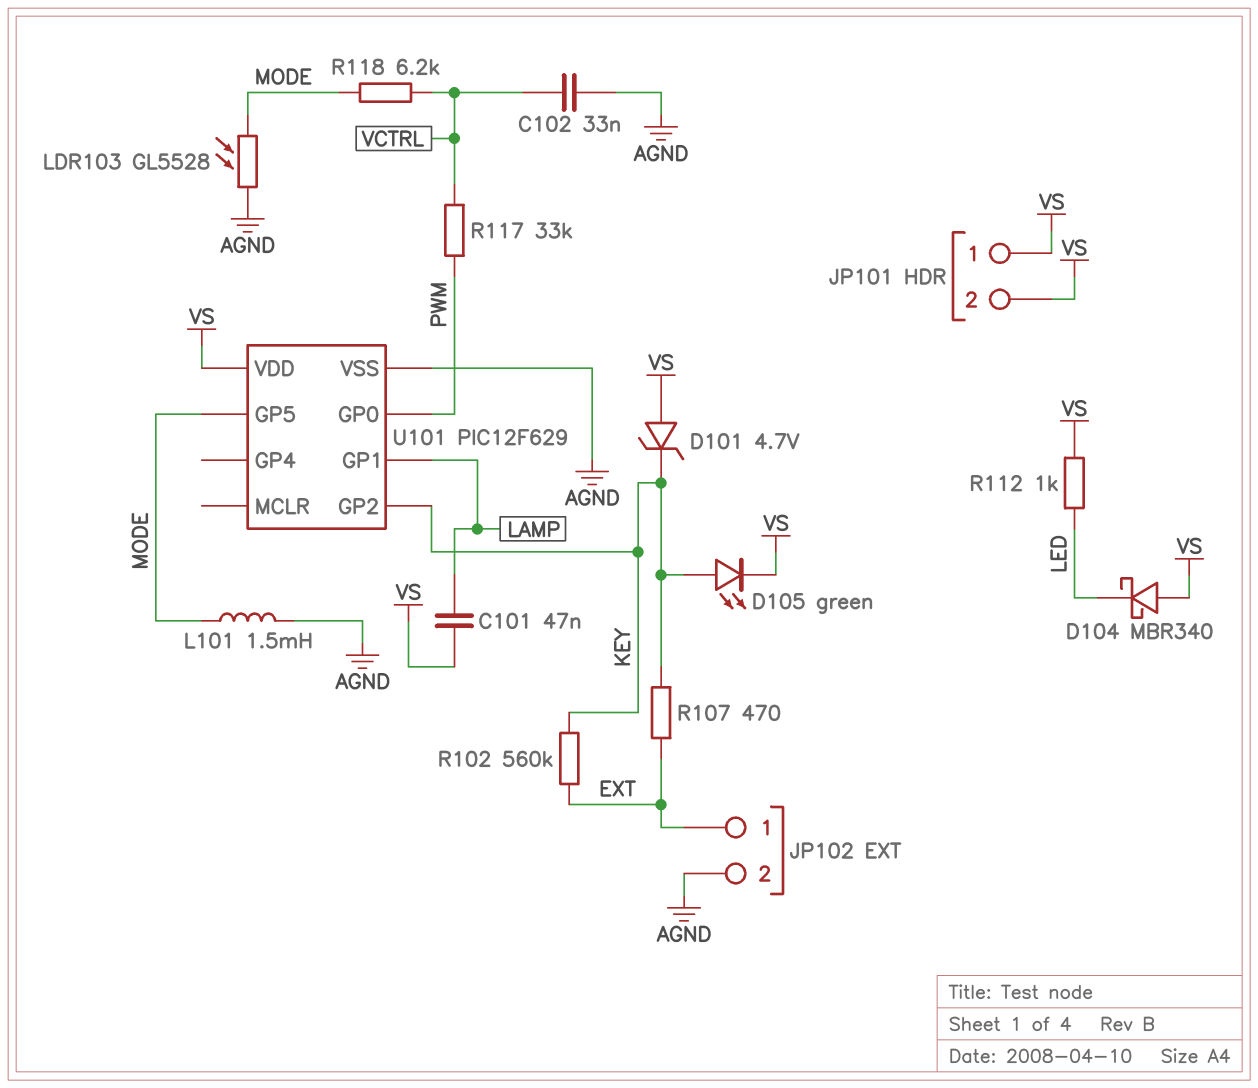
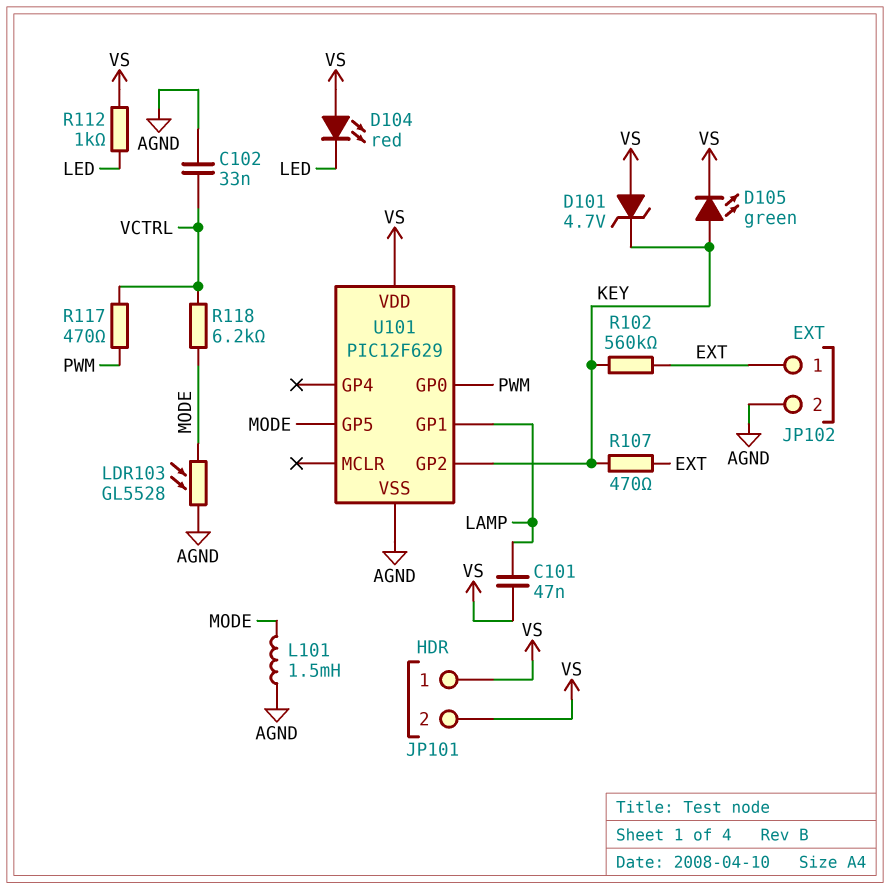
D104: schottky MBR340 (A VS, K LED) -> LED red (A VS, K LED)
R117: 33k (PWM, VCTRL) -> 470 (PWM, VCTRL)

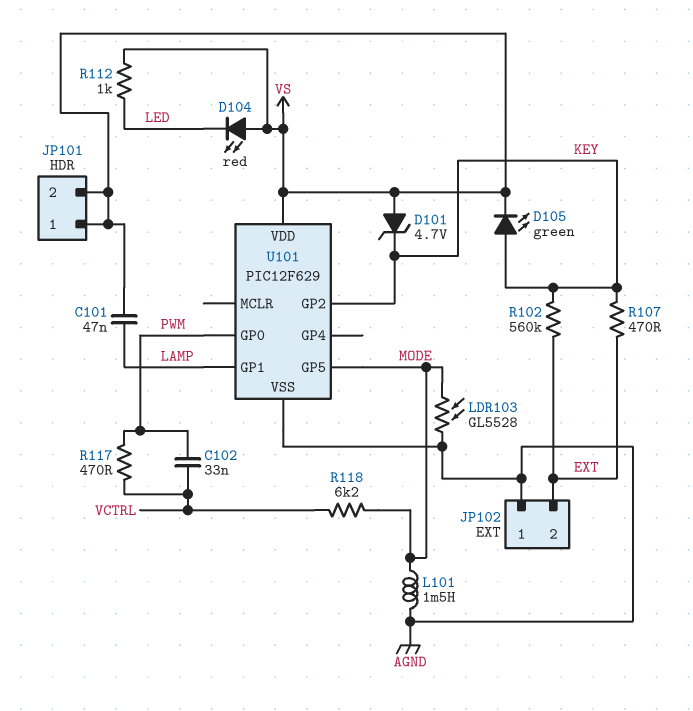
C102: 33nF (AGND, VCTRL) -> 33nF (PWM, VCTRL)
JP102 pin 1: EXT -> AGND
JP102 pin 2: AGND -> EXT

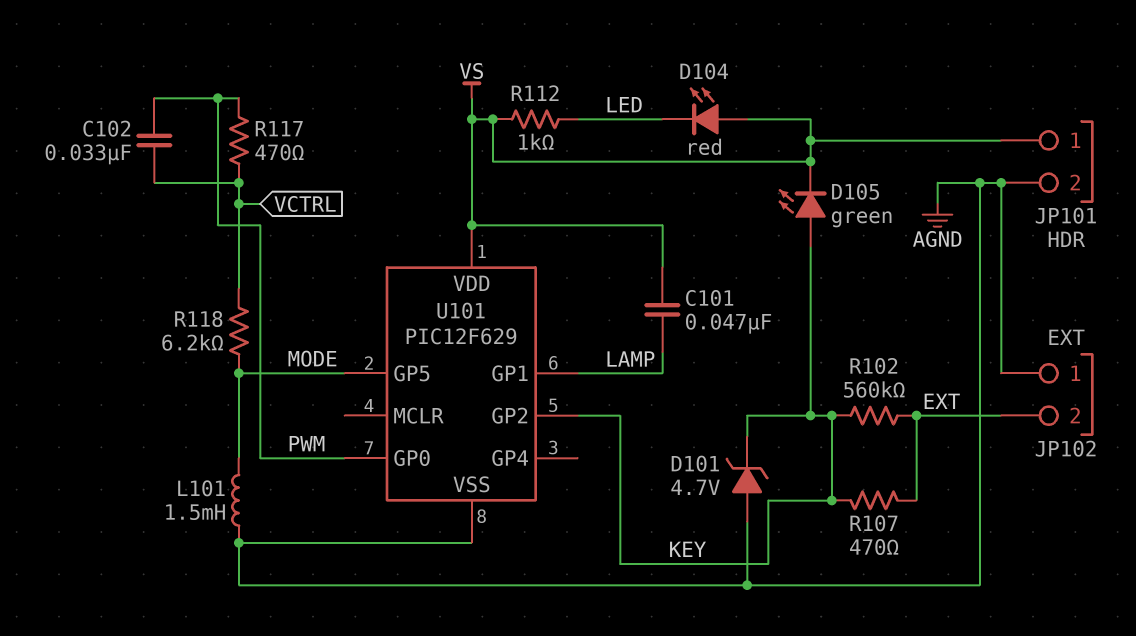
D101: zener 4.7V (A VS, K KEY) -> zener 4.7V (A AGND, K KEY)
JP101 pin 2: VS -> AGND
LDR103: GL5528 (AGND, MODE) -> none

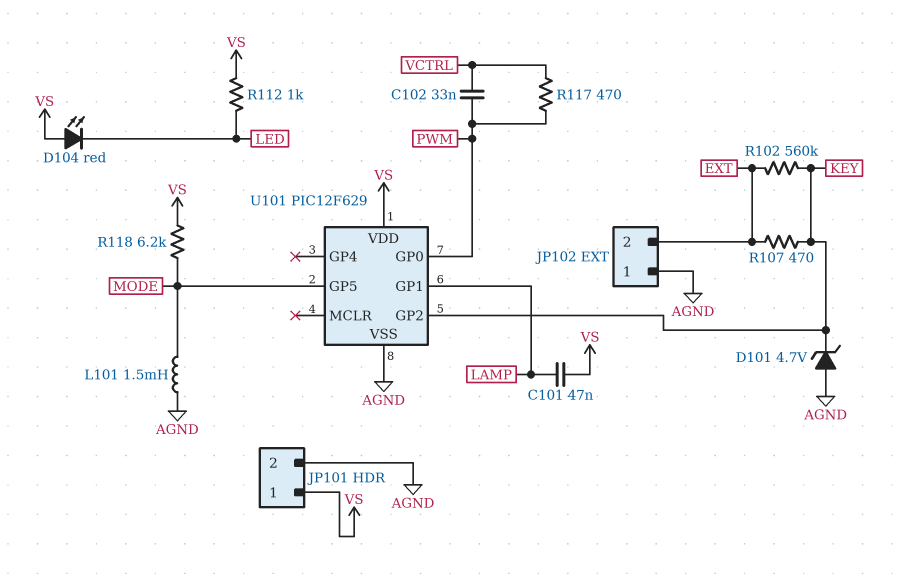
D105: LED green (A KEY, K VS) -> none
R118: 6.2k (MODE, VCTRL) -> 6.2k (MODE, VS)

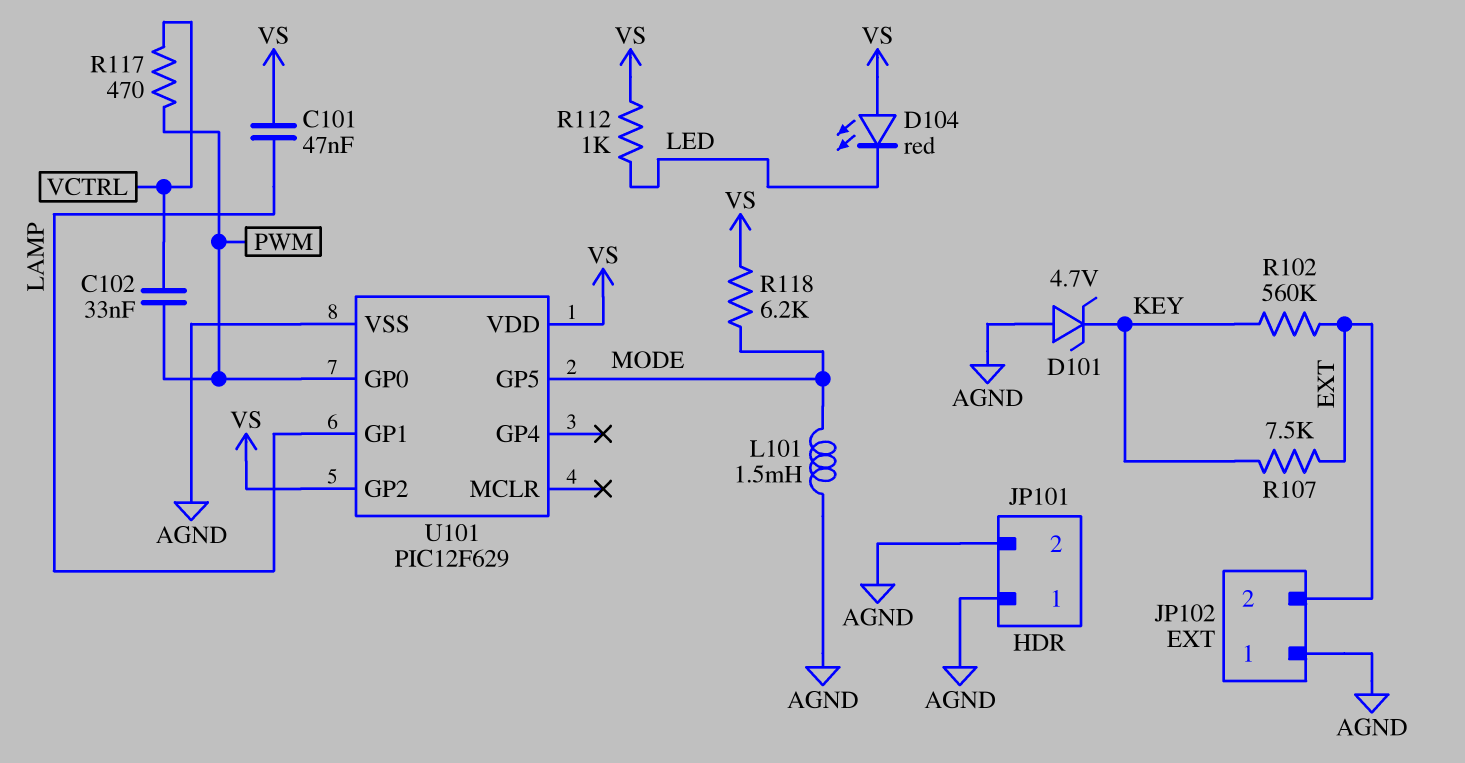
JP101 pin 1: VS -> AGND
R107: 470 (EXT, KEY) -> 7.5k (EXT, KEY)
U101 pin GP2: KEY -> VS

